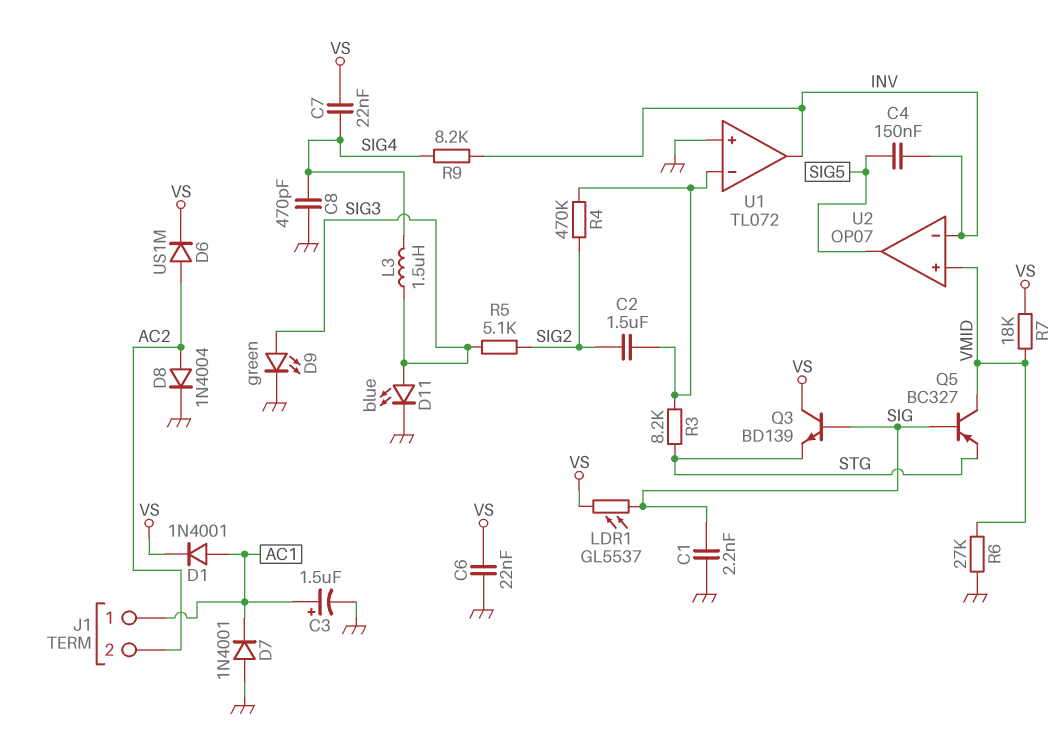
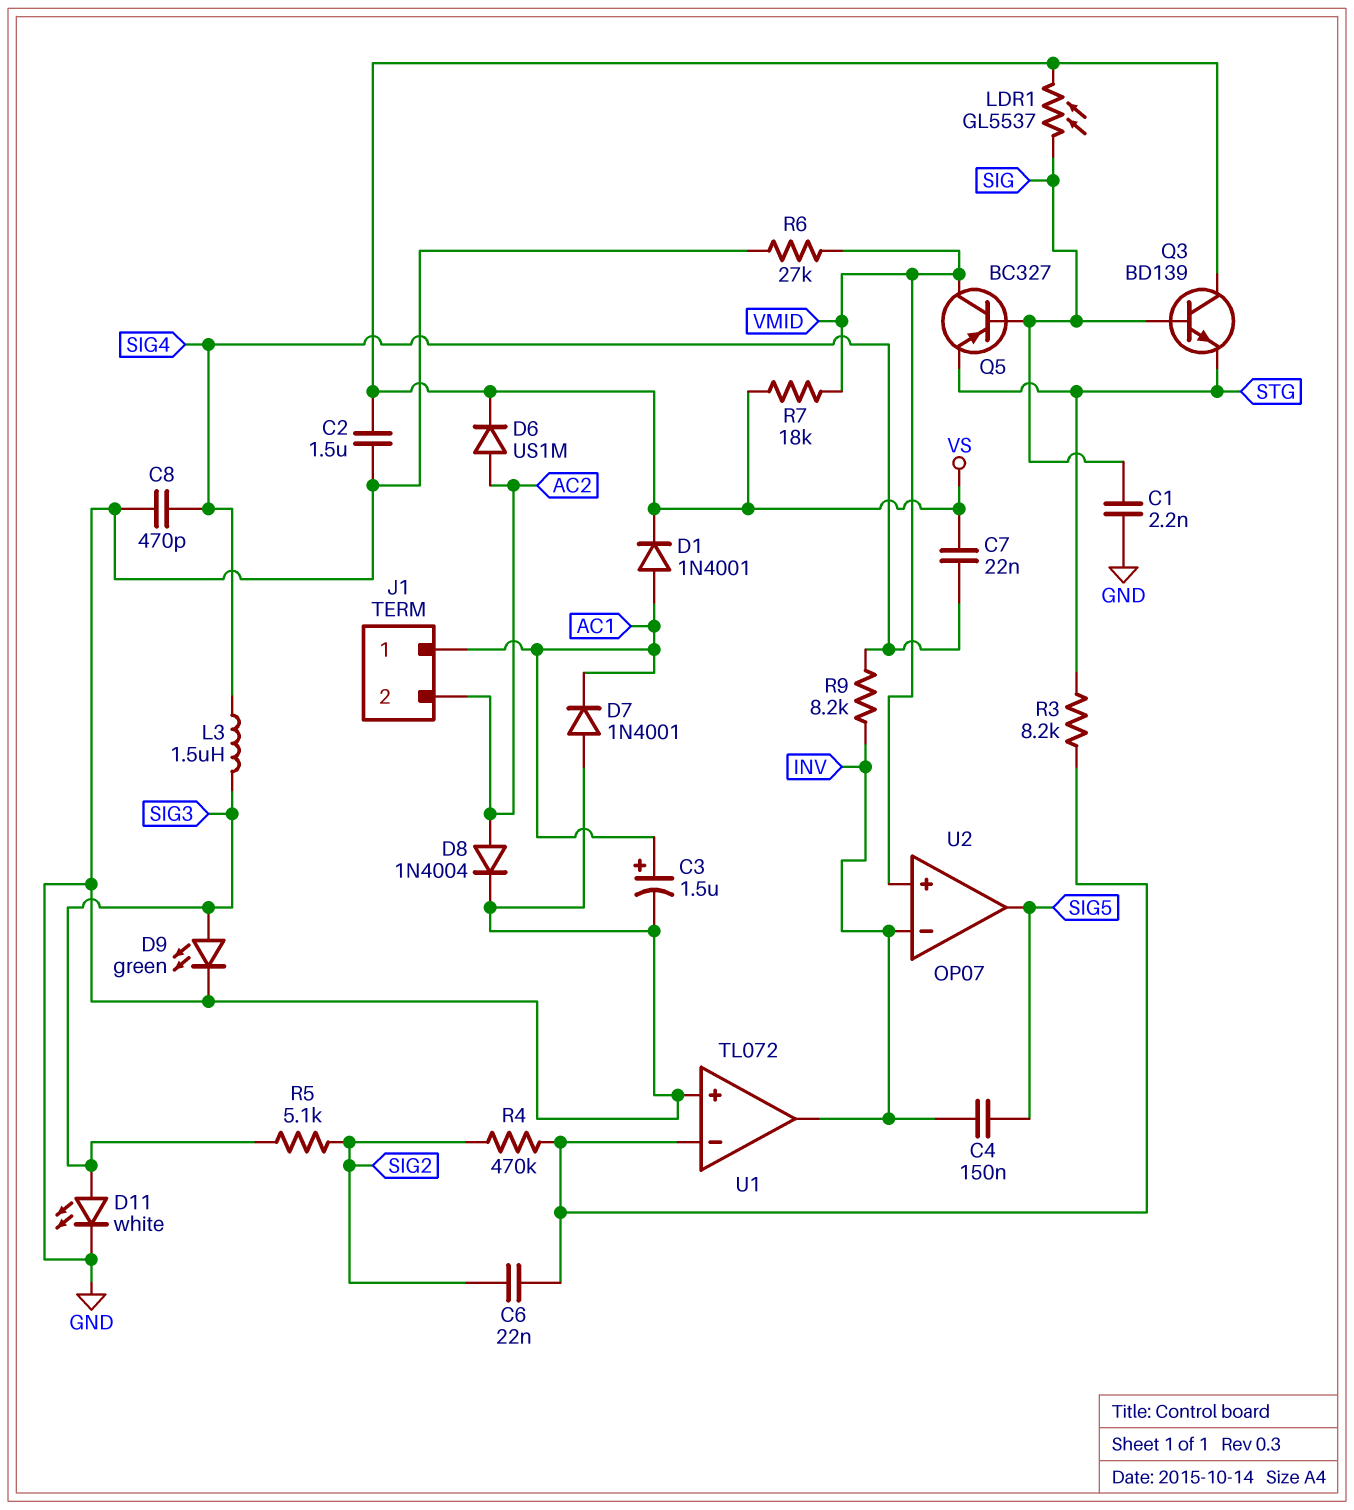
C2: 1.5uF (SIG2, U1/in-) -> 1.5uF (GND, VS)
C6: 22nF (GND, VS) -> 22nF (SIG2, U1/in-)
D11: LED blue (A SIG3, K GND) -> LED white (A SIG3, K GND)

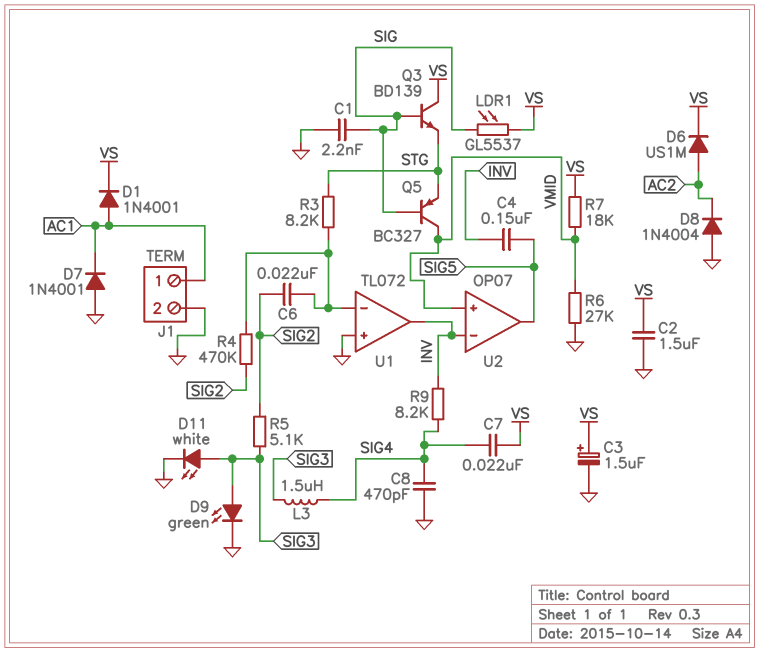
C3: 1.5uF (plus AC1, minus GND) -> 1.5uF (plus VS, minus GND)
D8: diode 1N4004 (A AC2, K GND) -> diode 1N4004 (A GND, K AC2)
J1 pin 2: AC2 -> GND

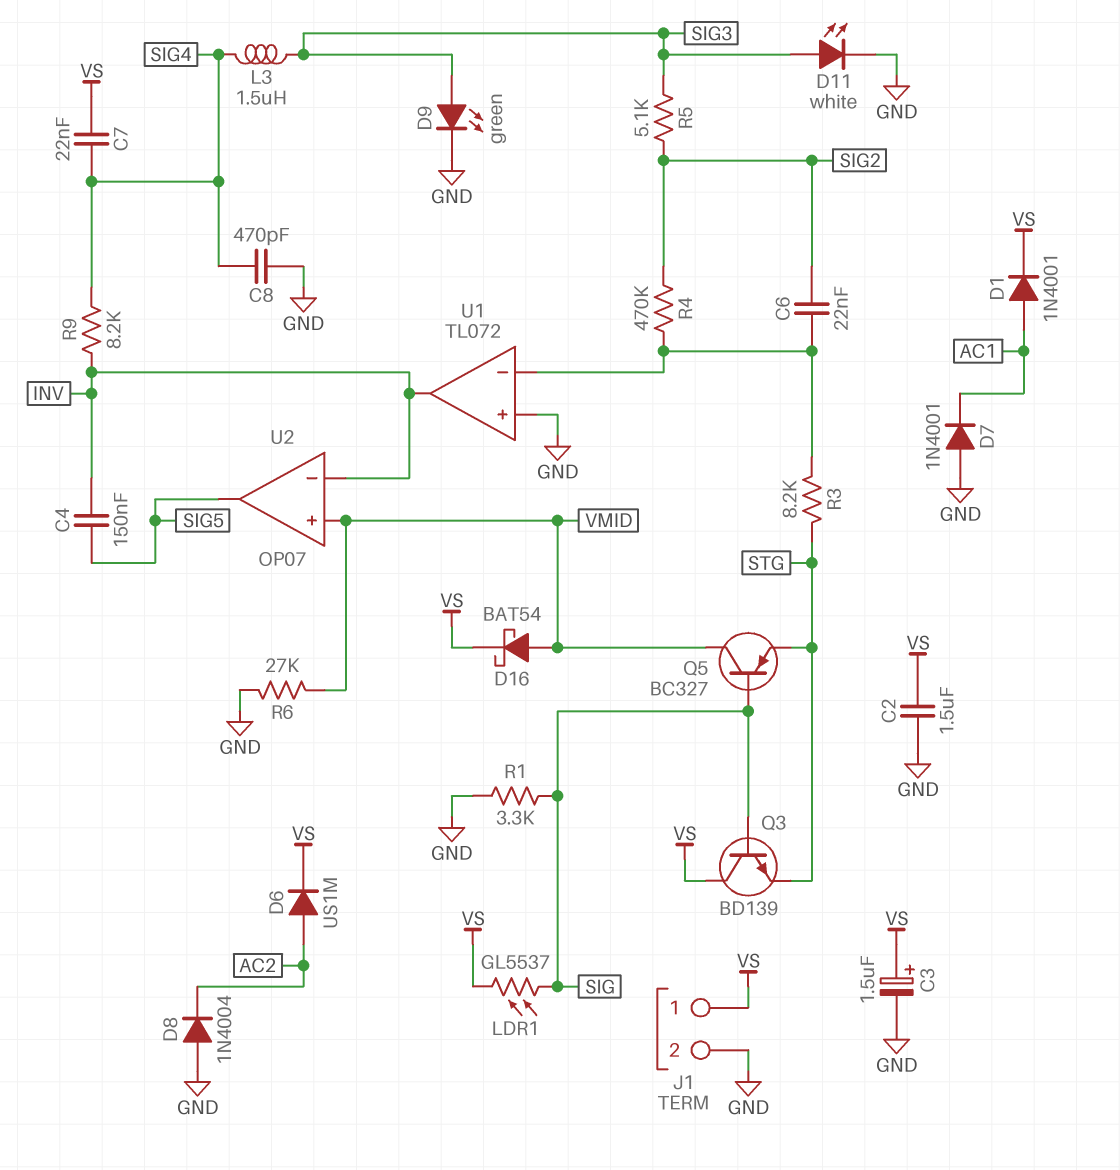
C1: 2.2nF (GND, SIG) -> none
D16: none -> schottky BAT54 (A VMID, K VS)
J1 pin 1: AC1 -> VS
R1: none -> 3.3k (GND, SIG)
R7: 18k (VMID, VS) -> none

